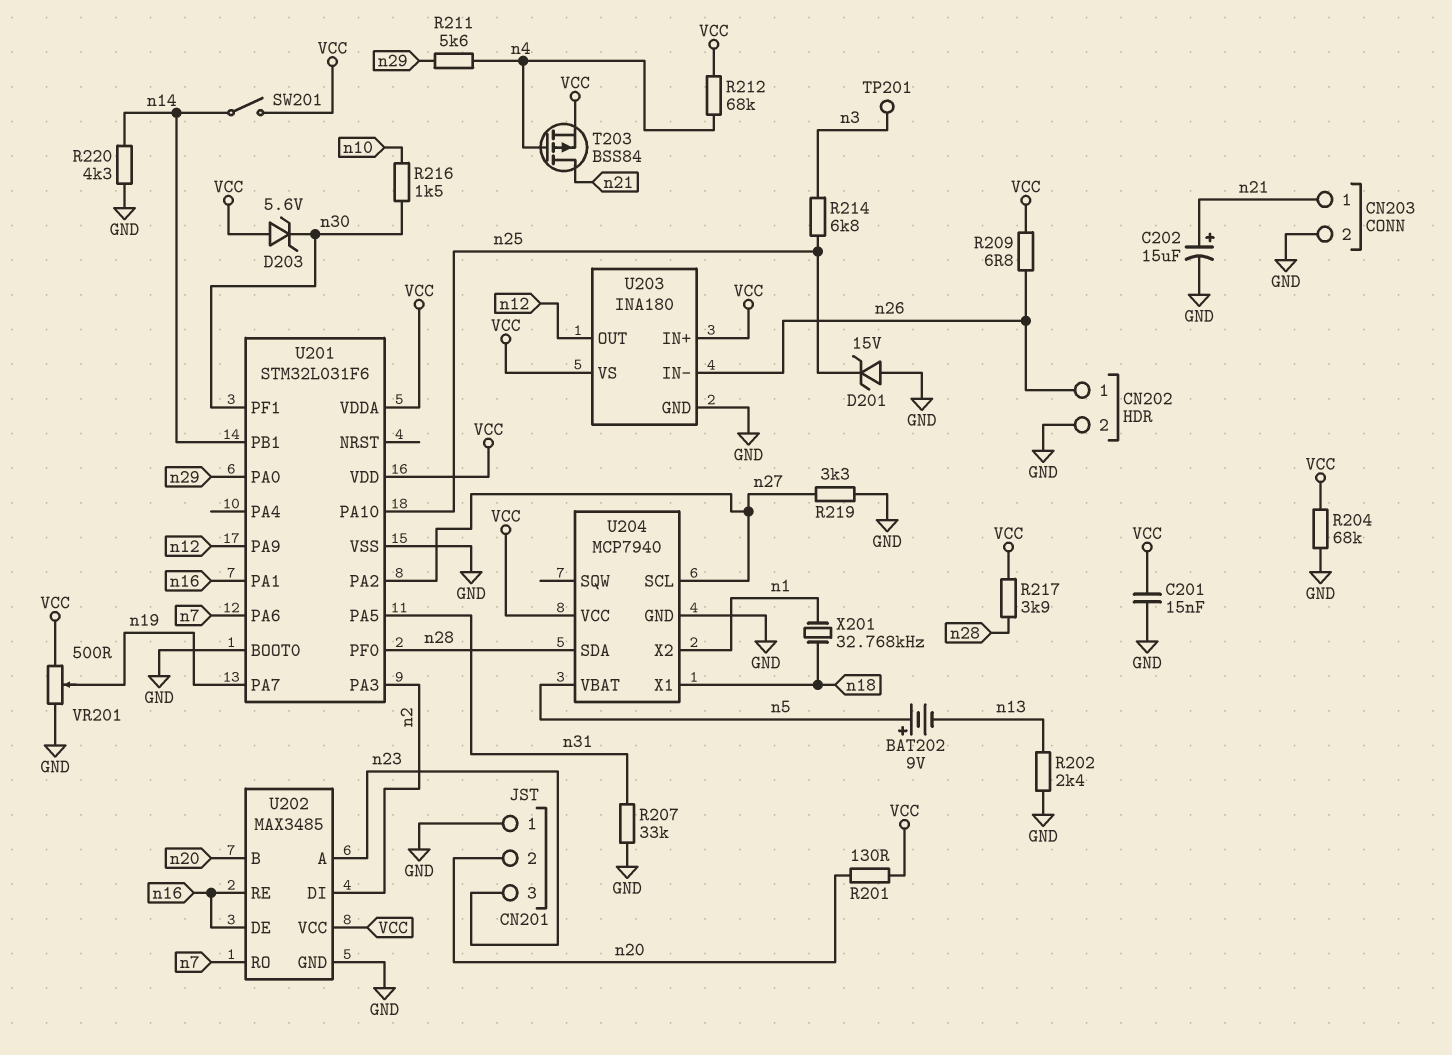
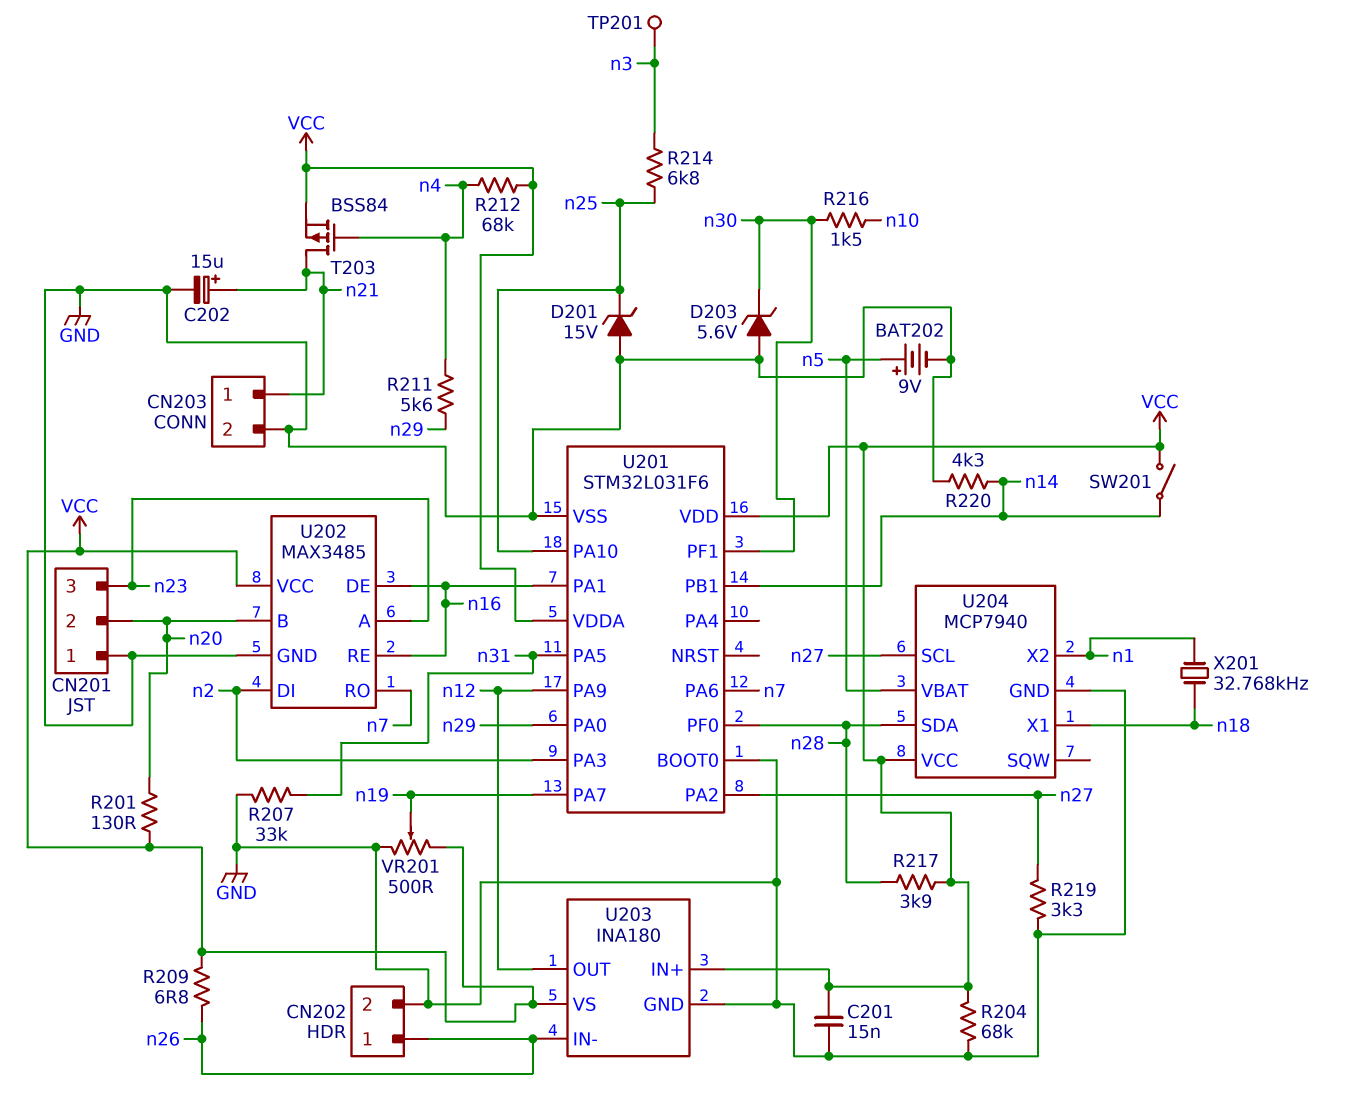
BAT202: 9V (plus n5, minus n13) -> 9V (plus n5, minus GND)
D203: zener 5.6V (A VCC, K n30) -> zener 5.6V (A GND, K n30)
R202: 2.4k (GND, n13) -> none

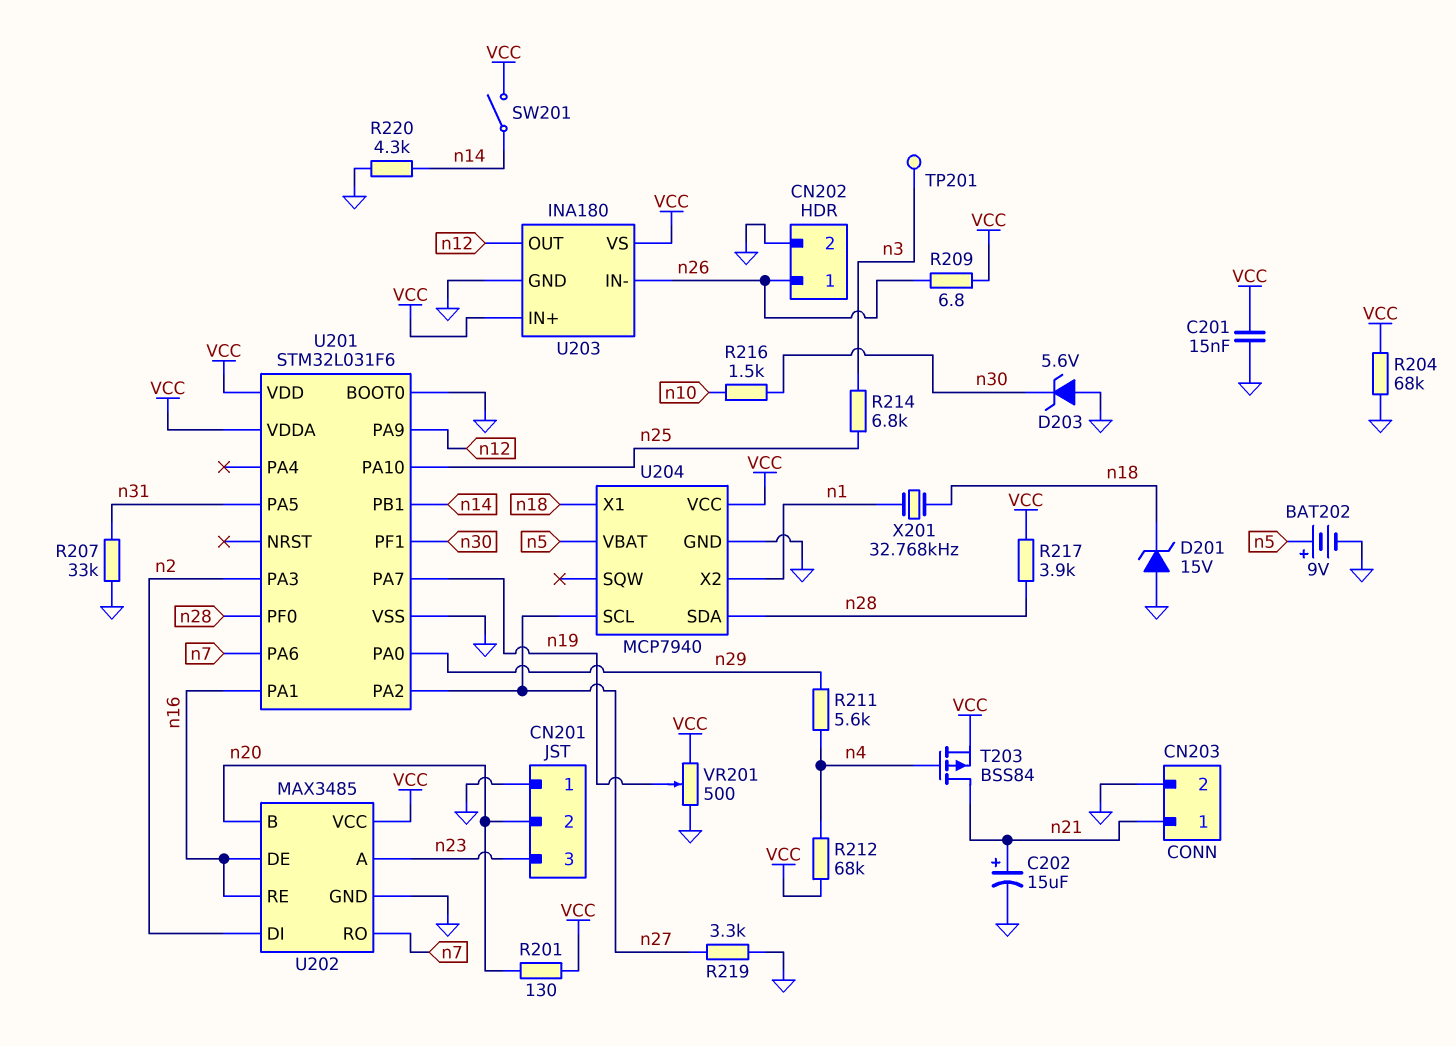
D201: zener 15V (A GND, K n25) -> zener 15V (A GND, K n18)

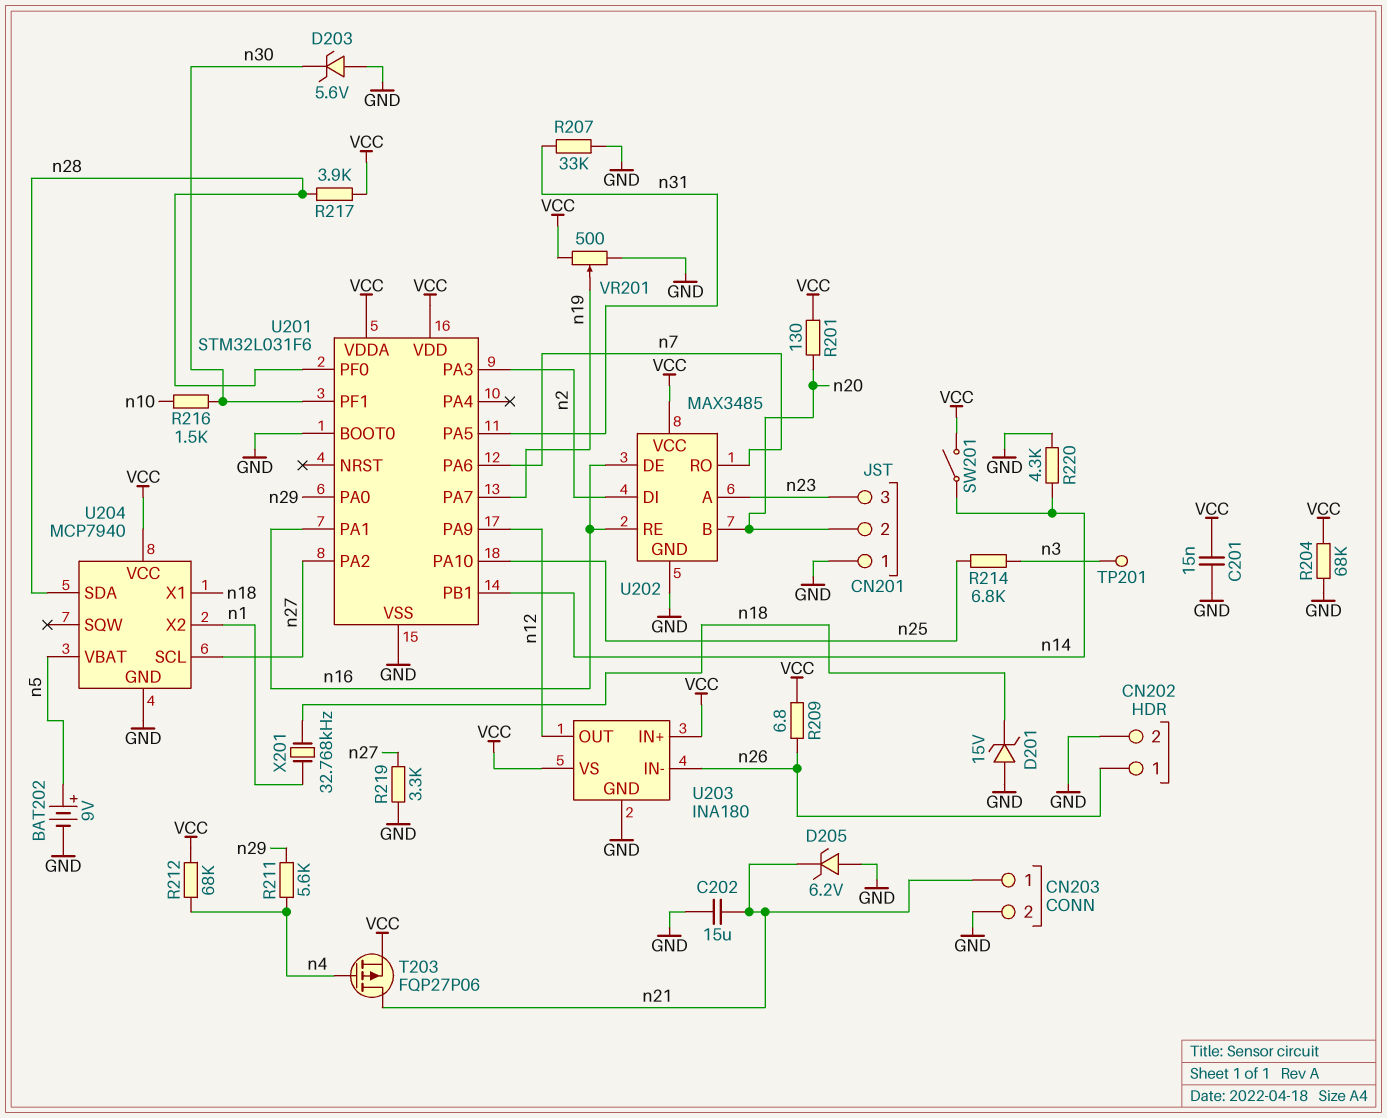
C202: 15uF (plus n21, minus GND) -> 15uF (GND, n21)
D205: none -> zener 6.2V (A GND, K n21)
T203: PMOS BSS84 (G n4, D n21, S VCC) -> PMOS FQP27P06 (G n4, D n21, S VCC)

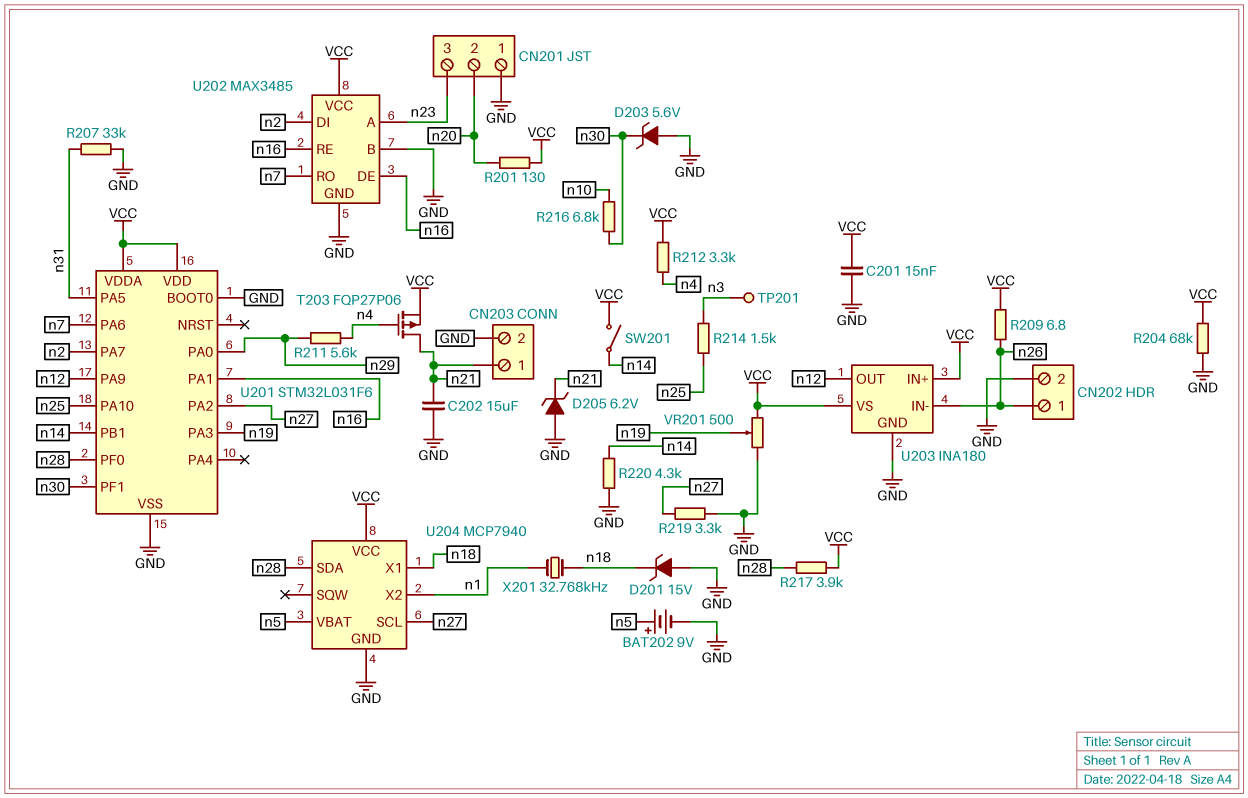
R212: 68k (VCC, n4) -> 3.3k (VCC, n4)
R214: 6.8k (n3, n25) -> 1.5k (n3, n25)
R216: 1.5k (n10, n30) -> 6.8k (n10, n30)
U201 pin PA3: n2 -> n19
U201 pin PA7: n19 -> n2
U202 pin B: n20 -> GND

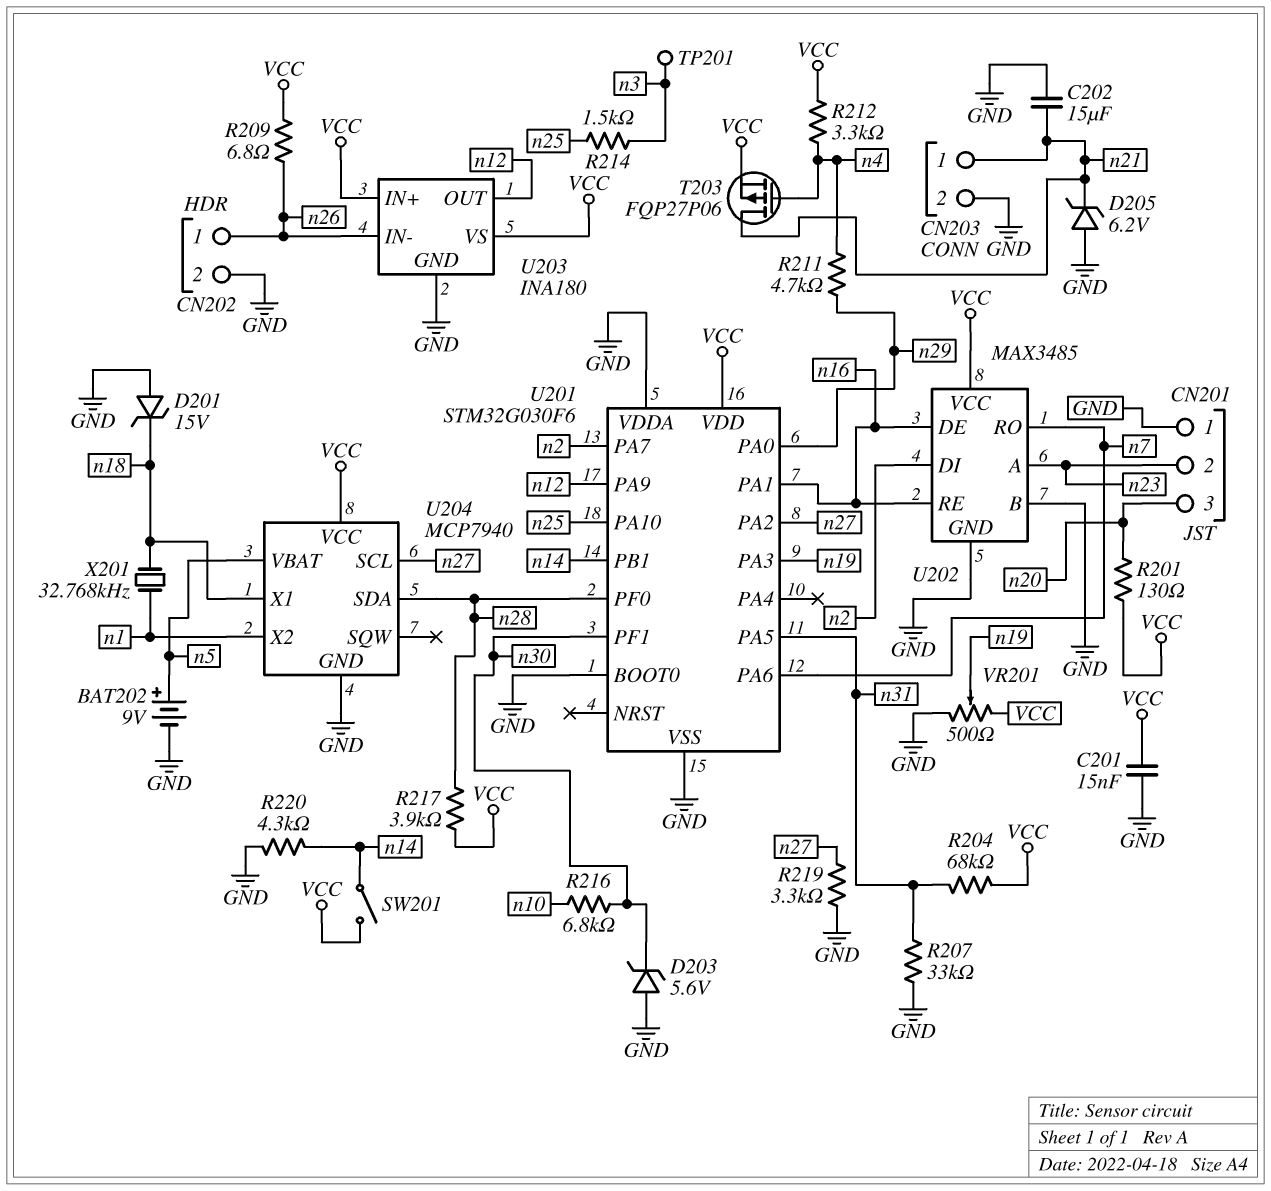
CN201 pin 2: n20 -> n23
CN201 pin 3: n23 -> n20
R204: 68k (GND, VCC) -> 68k (VCC, n31)
R211: 5.6k (n4, n29) -> 4.7k (n4, n29)
U201: STM32L031F6 -> STM32G030F6
U201 pin VDDA: VCC -> GND

